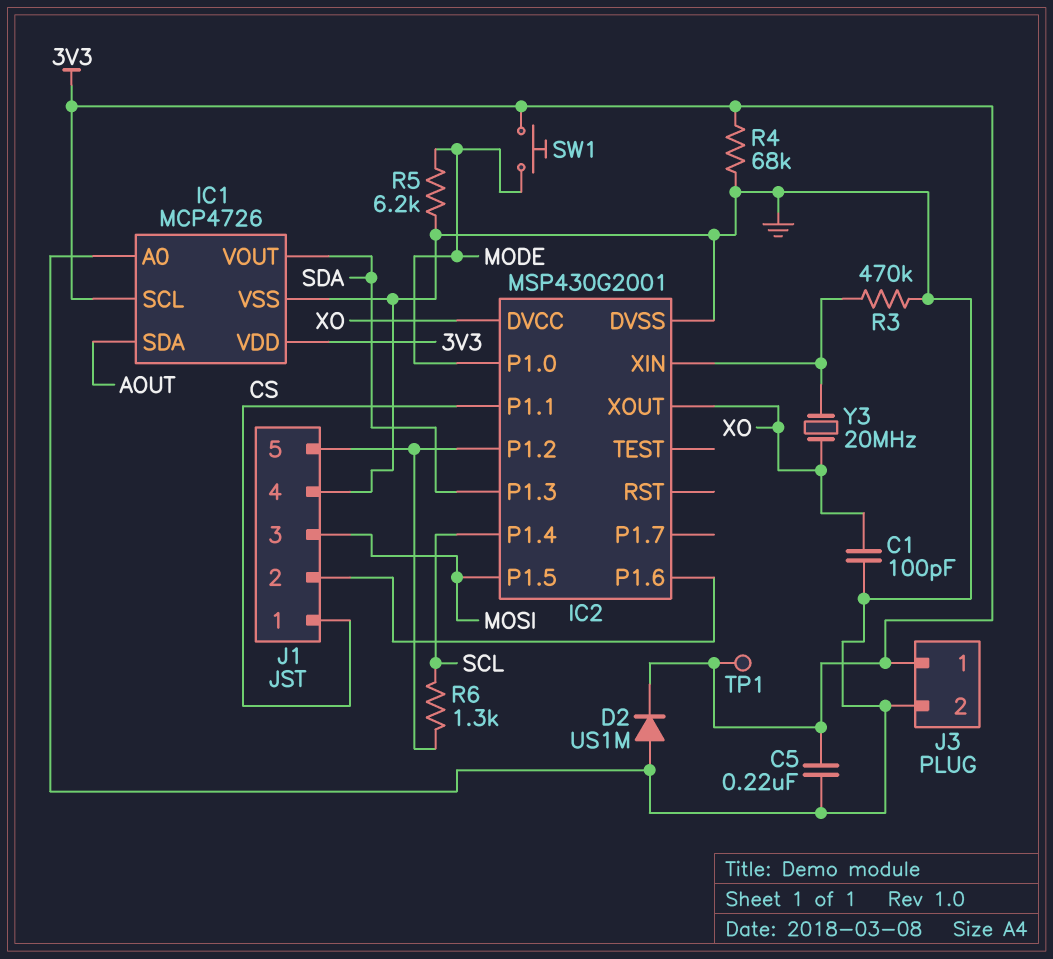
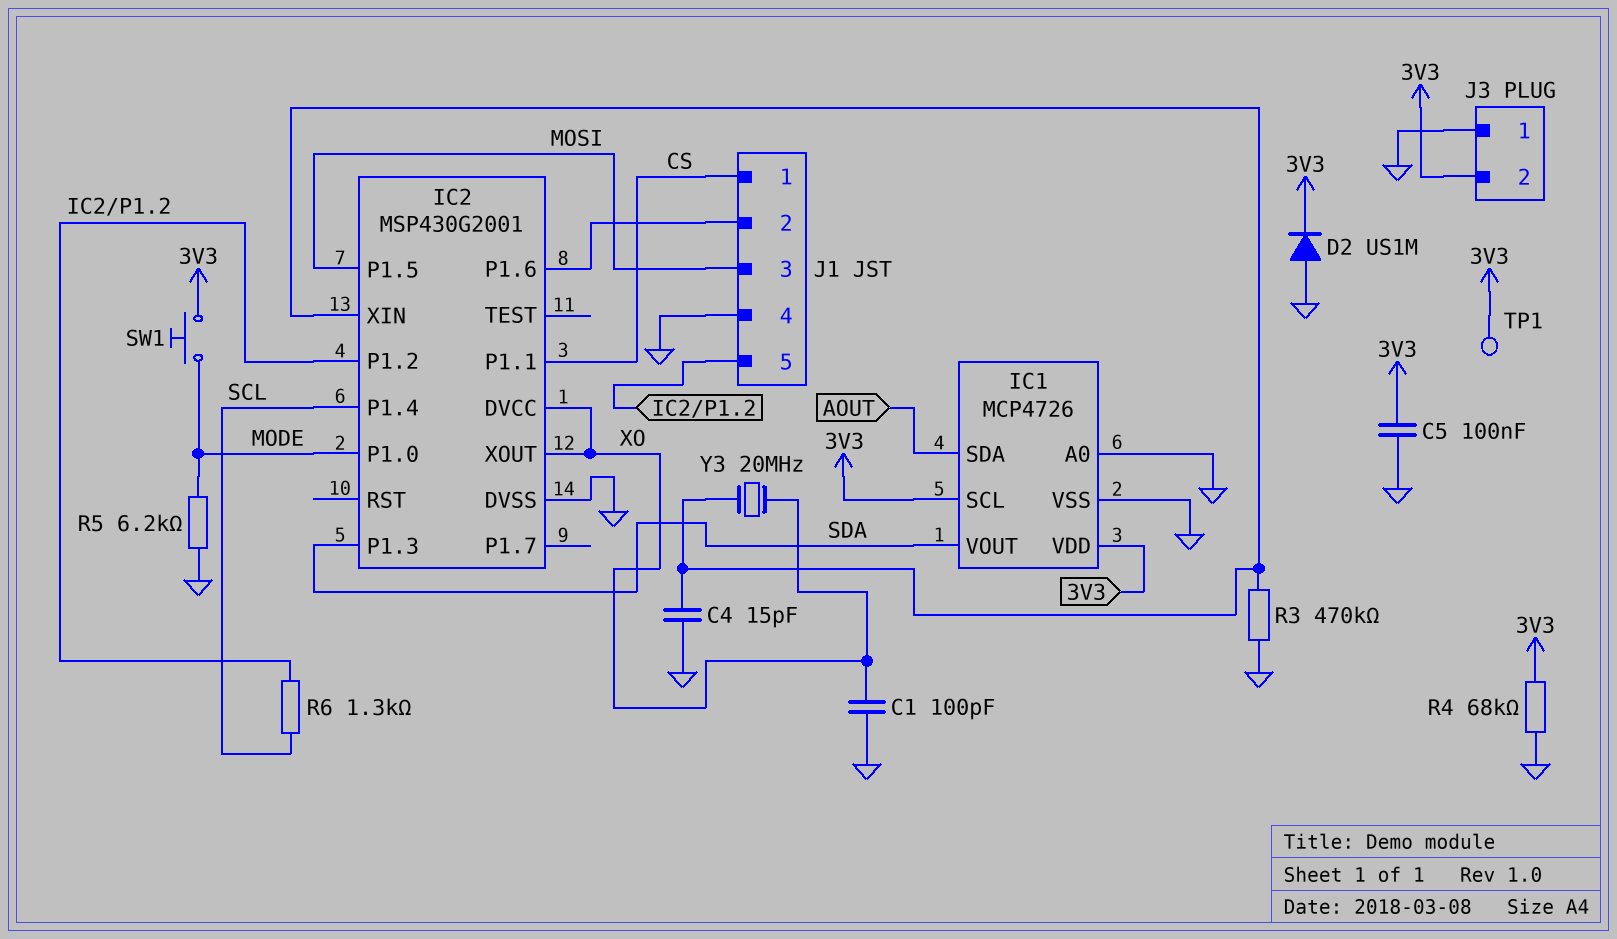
C4: none -> 15pF (GND, IC2/XIN)
C5: 220nF (3V3, GND) -> 100nF (3V3, GND)
J3 pin 1: 3V3 -> GND
J3 pin 2: GND -> 3V3

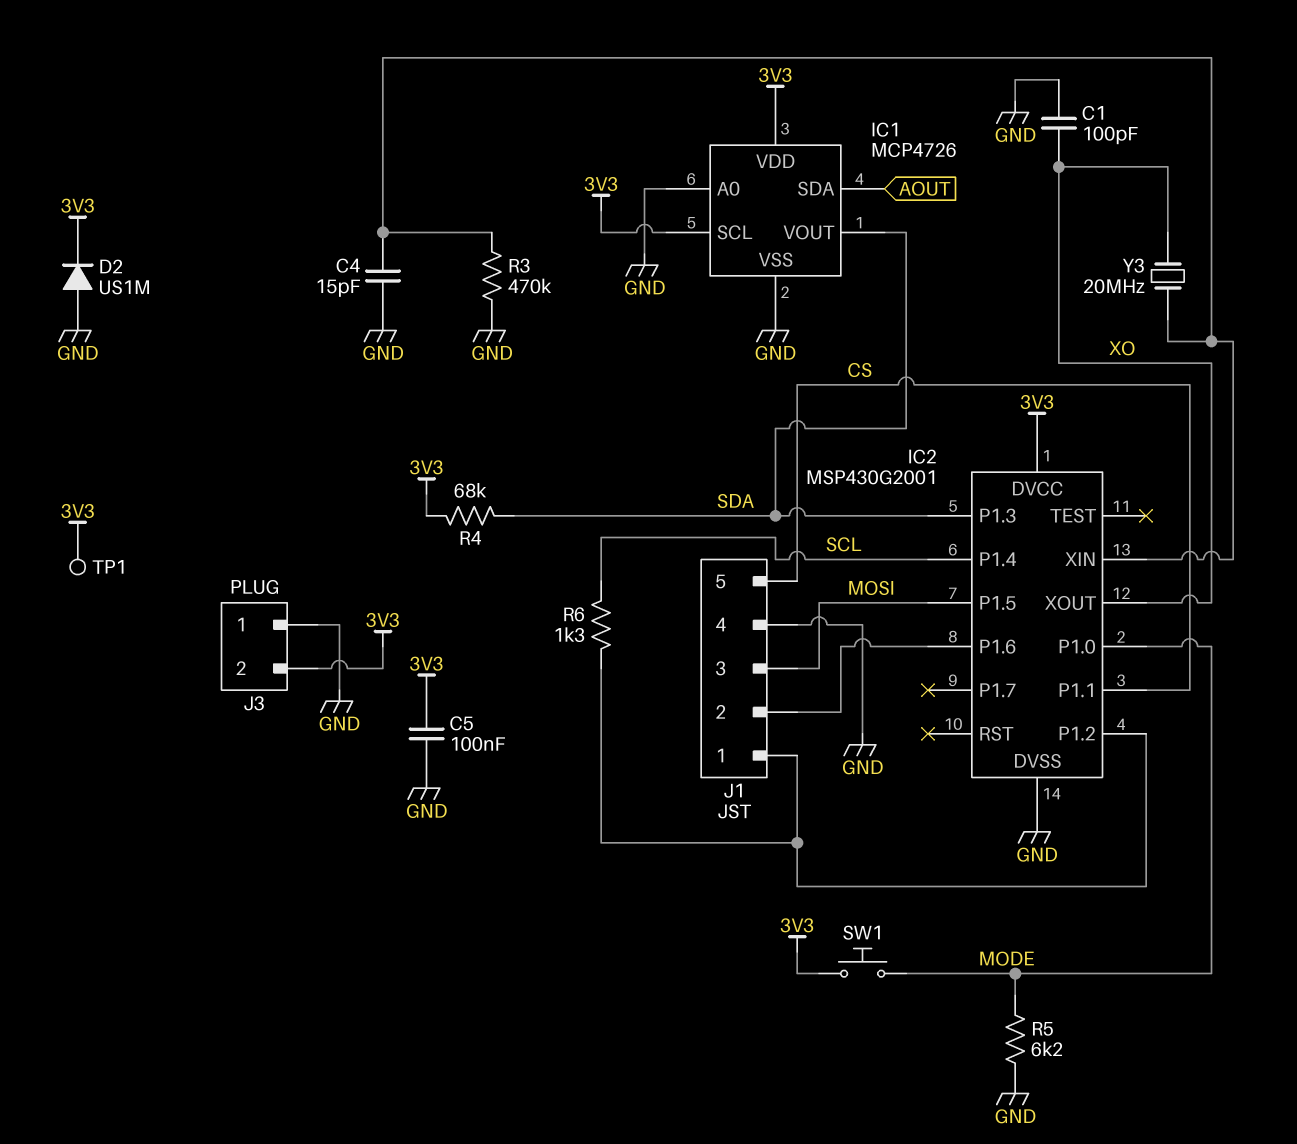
IC2 pin DVCC: XO -> 3V3
J1 pin 1: CS -> IC2/P1.2
J1 pin 5: IC2/P1.2 -> CS
R4: 68k (3V3, GND) -> 68k (3V3, SDA)

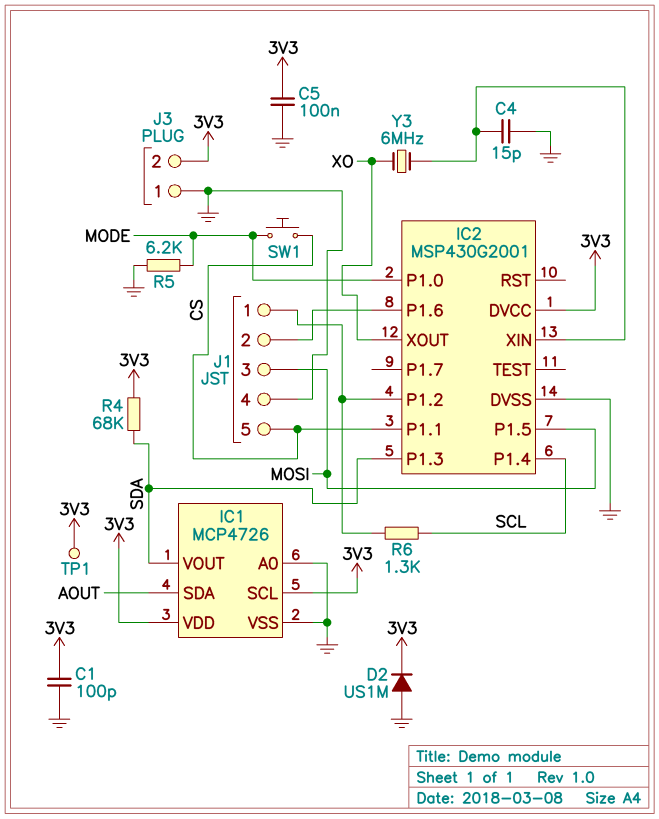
C1: 100pF (GND, XO) -> 100pF (3V3, GND)
R3: 470k (GND, IC2/XIN) -> none
SW1: button (3V3, MODE) -> button (CS, MODE)
Y3: 20MHz (IC2/XIN, XO) -> 6MHz (IC2/XIN, XO)

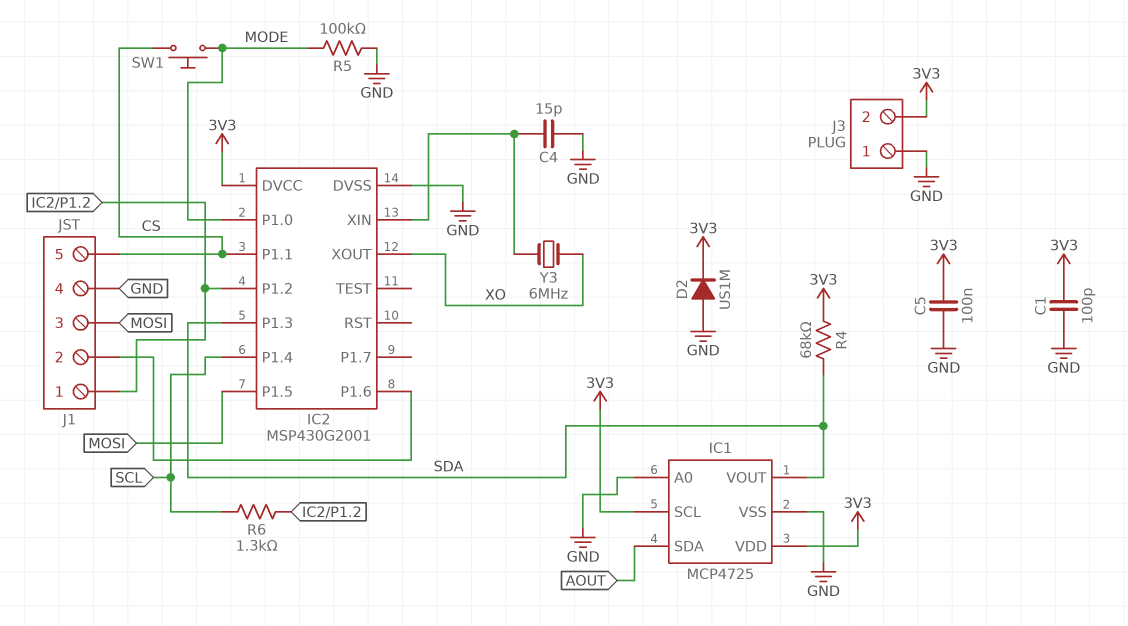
IC1: MCP4726 -> MCP4725
R5: 6.2k (GND, MODE) -> 100k (GND, MODE)
TP1: test point (3V3) -> none

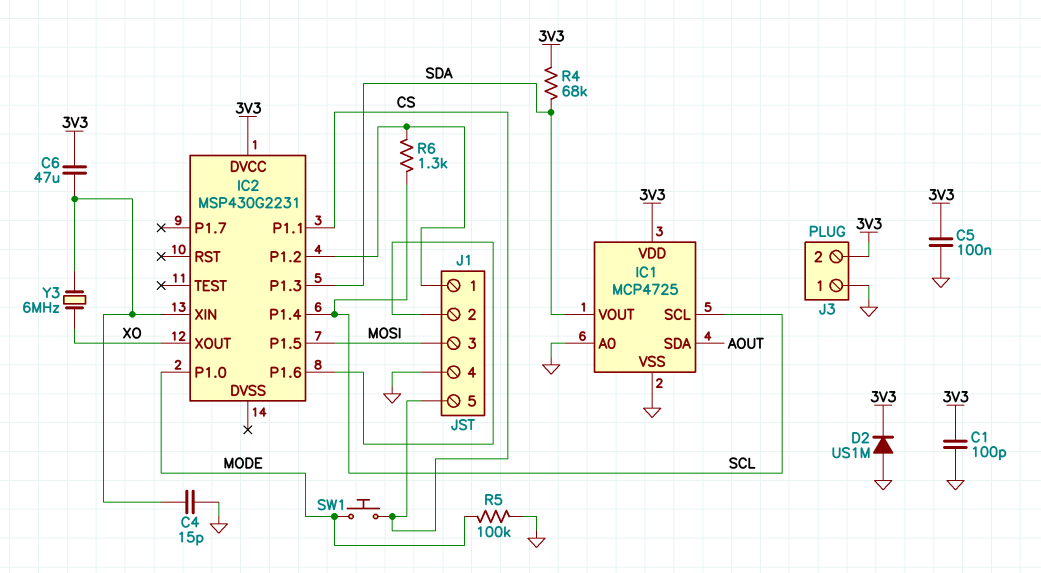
C6: none -> 47uF (3V3, IC2/XIN)
IC1 pin SCL: 3V3 -> SCL
IC2: MSP430G2001 -> MSP430G2231
IC2 pin DVSS: GND -> none

